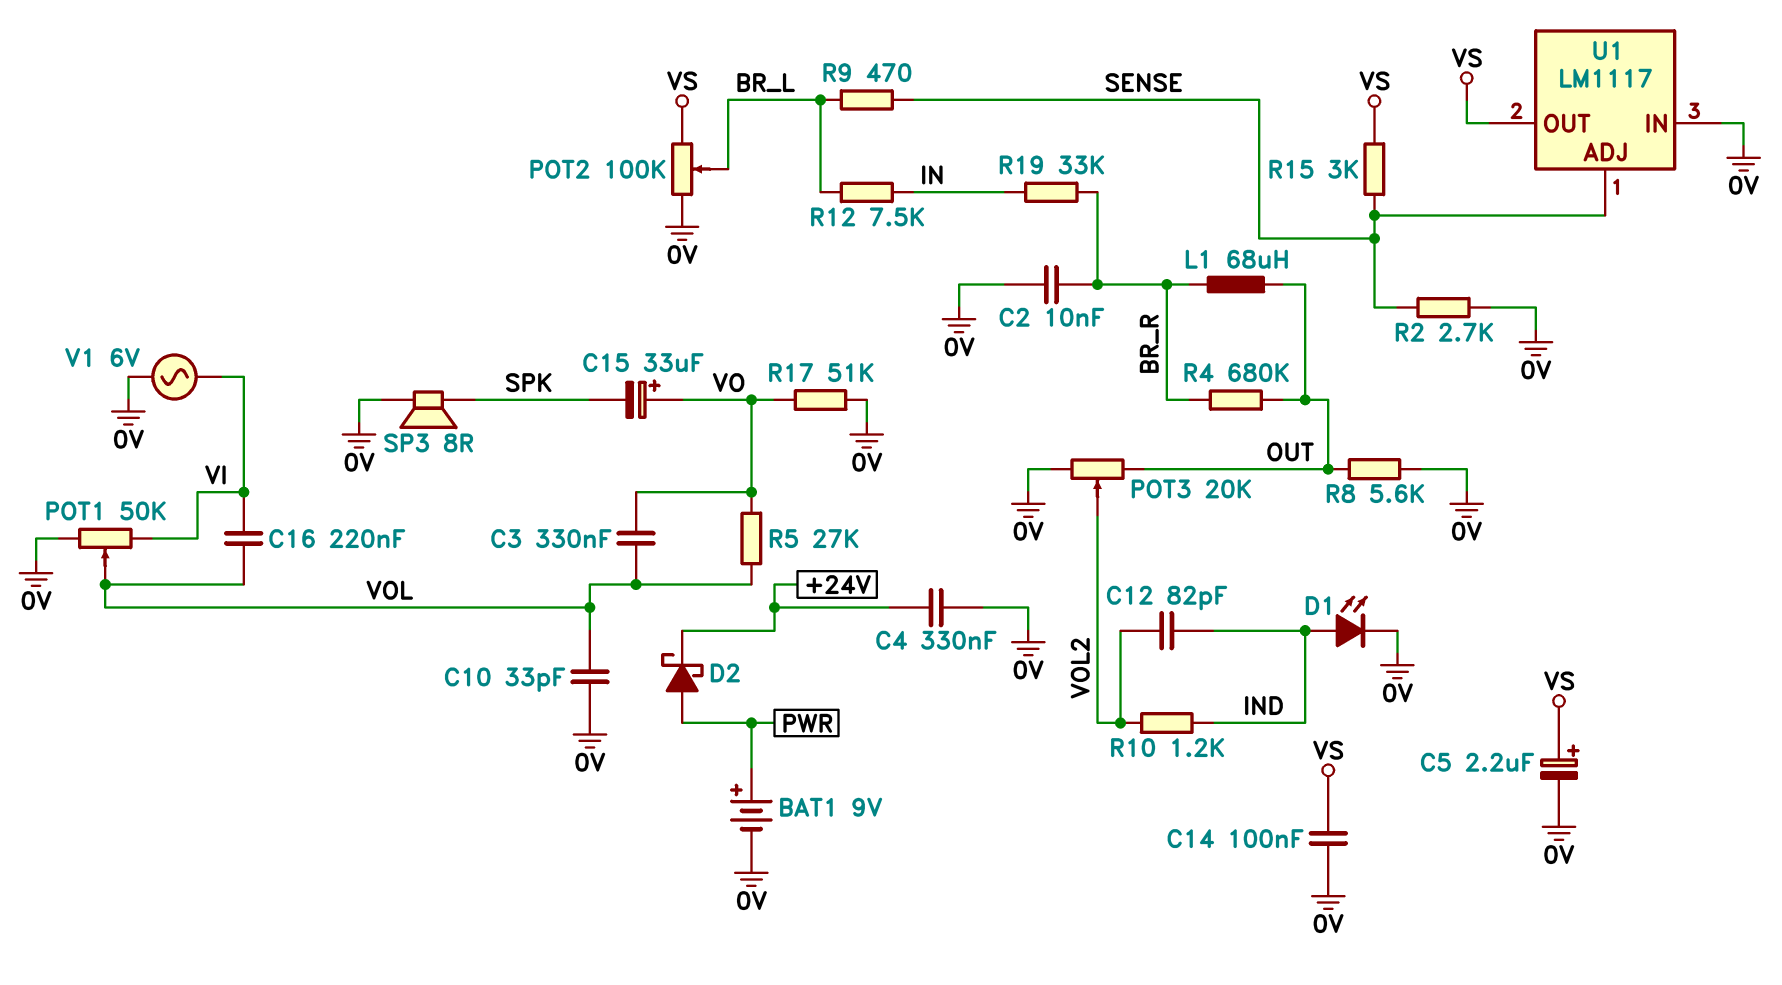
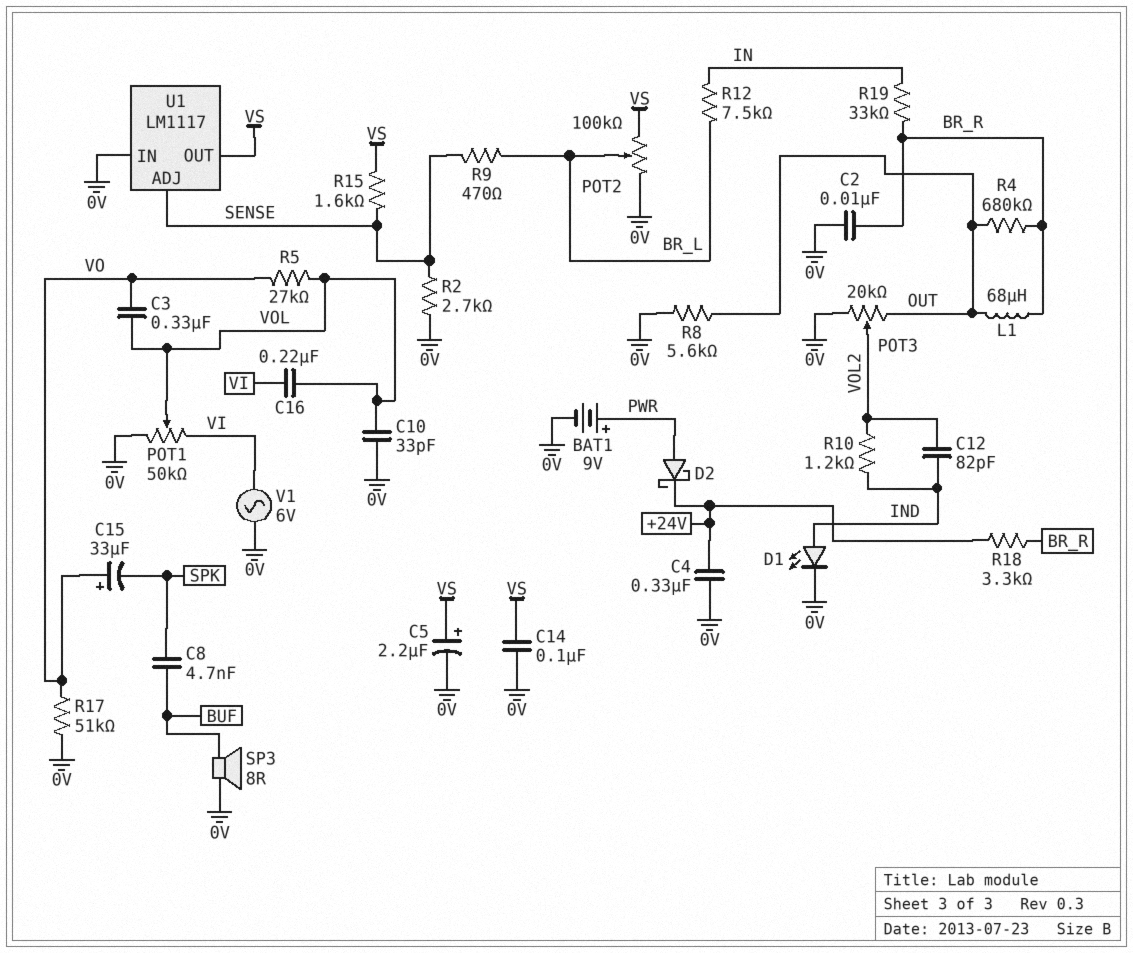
C8: none -> 4.7nF (BUF, SPK)
R15: 3k (SENSE, VS) -> 1.6k (SENSE, VS)
R18: none -> 3.3k (+24V, BR_R)
SP3: speaker 8R (0V, SPK) -> speaker 8R (0V, BUF)

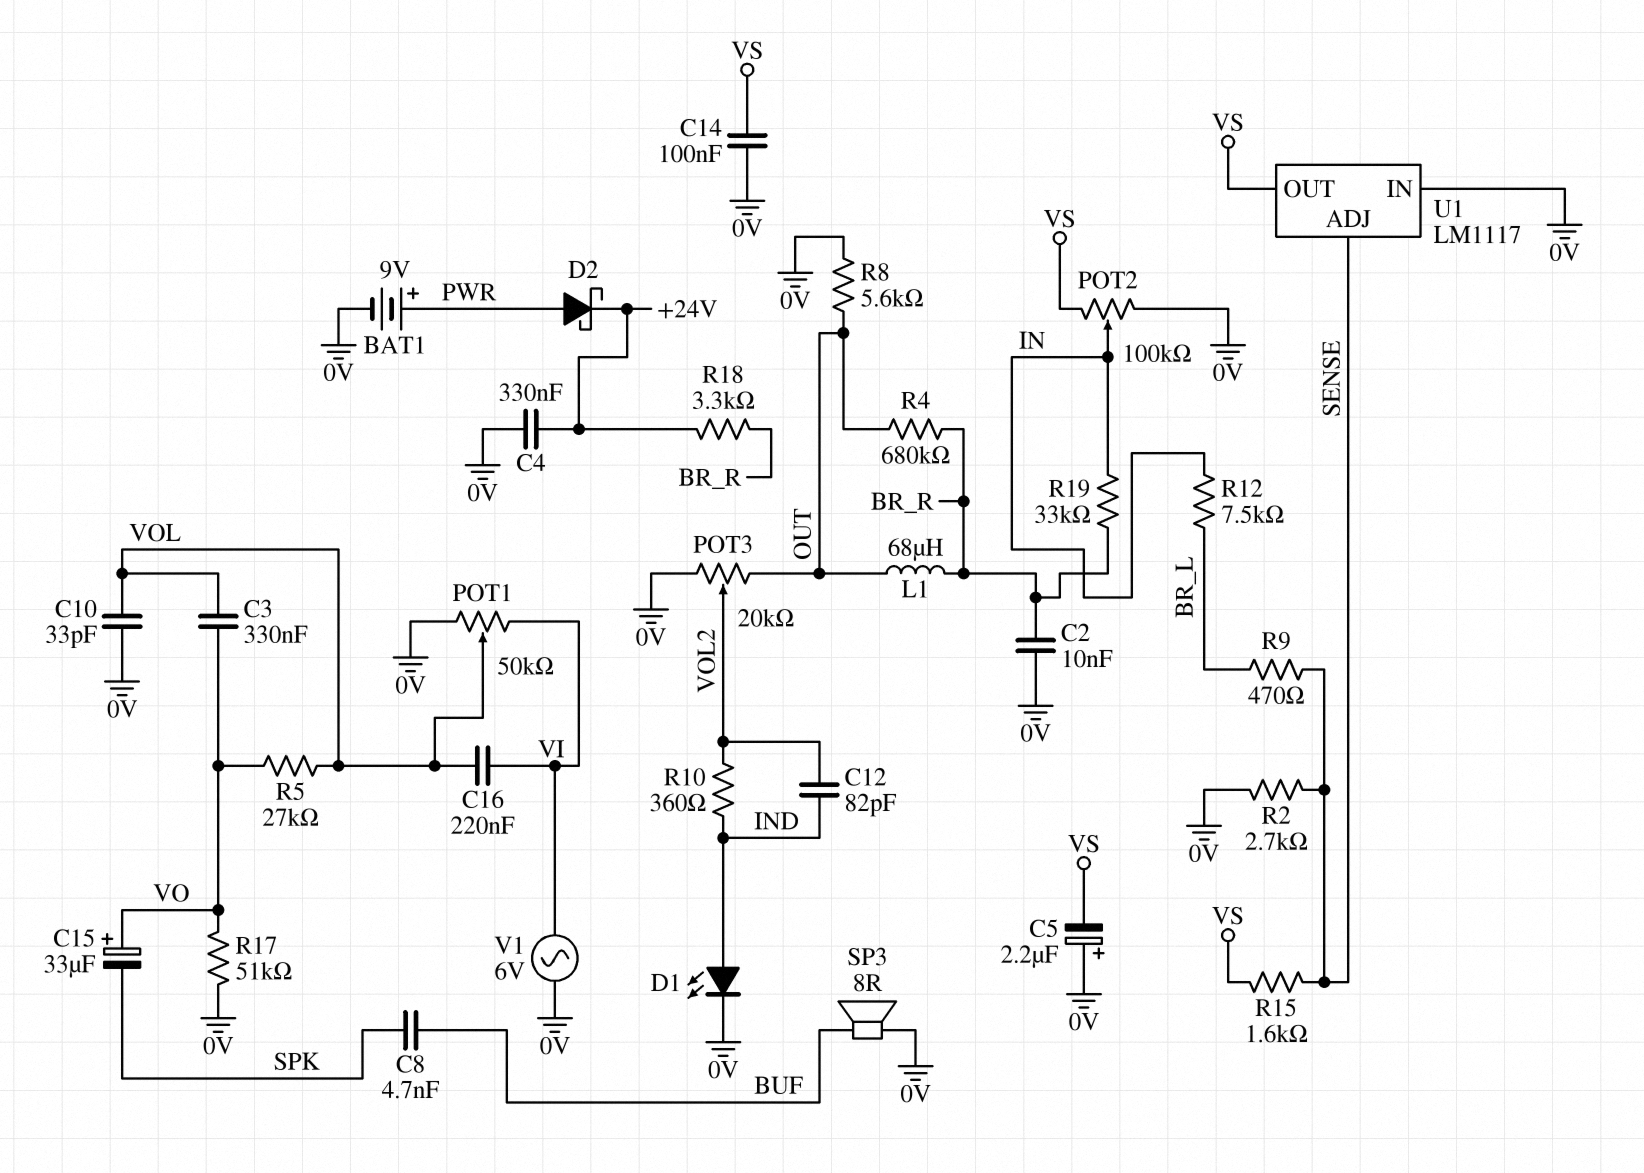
C5: 2.2uF (plus VS, minus 0V) -> 2.2uF (plus 0V, minus VS)
POT2: 100k (0V, VS, wiper BR_L) -> 100k (0V, VS, wiper IN)
R10: 1.2k (IND, VOL2) -> 360 (IND, VOL2)

